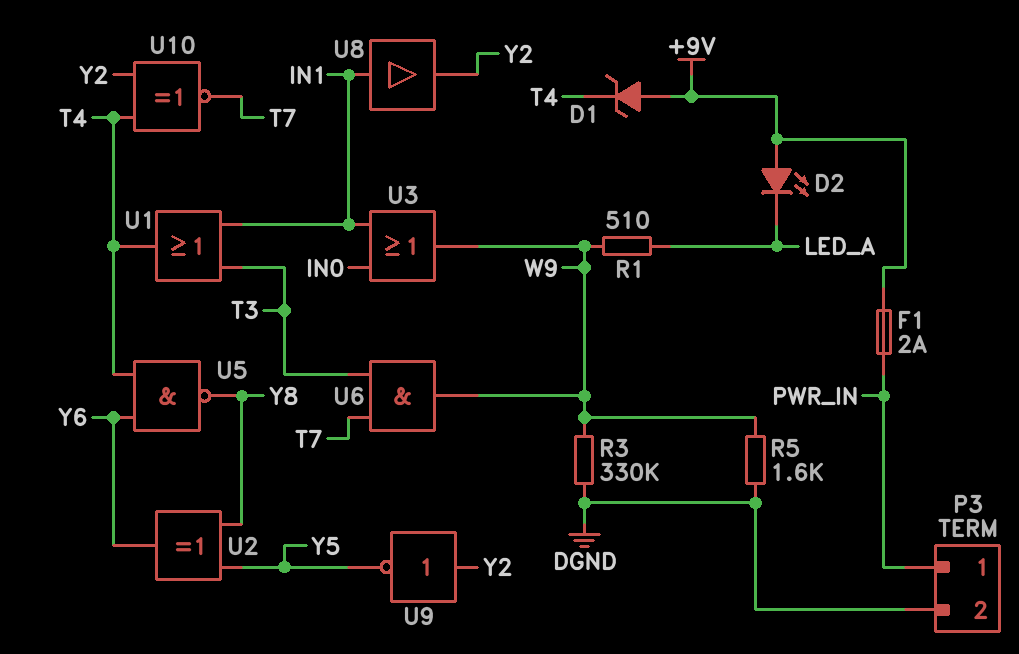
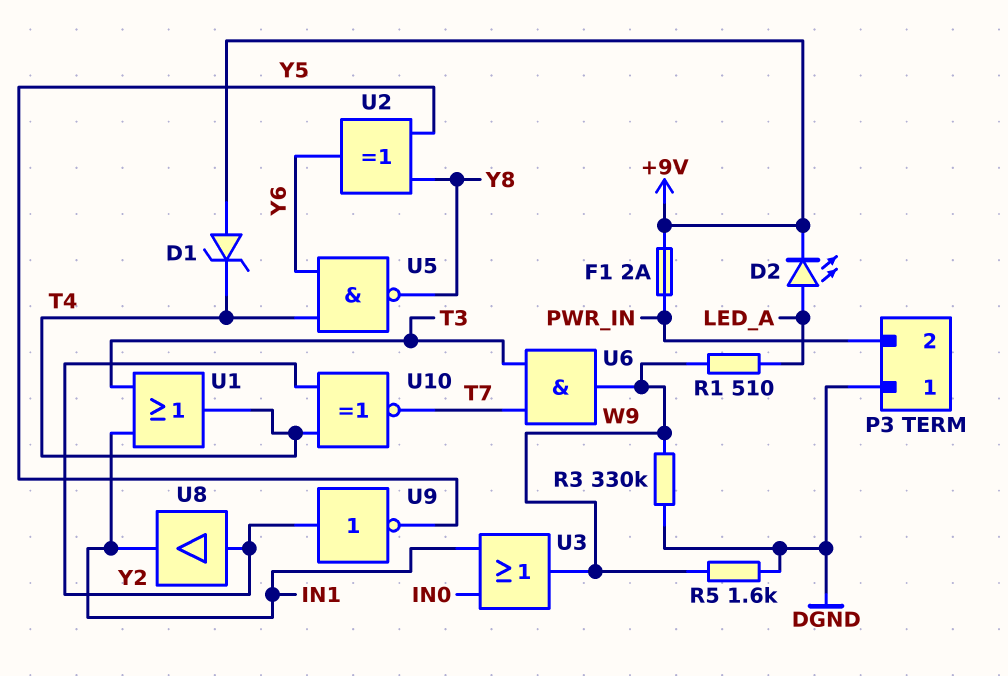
D2: LED (A +9V, K LED_A) -> LED (A LED_A, K +9V)
P3 pin 1: PWR_IN -> DGND
P3 pin 2: DGND -> PWR_IN
U8: buffer (in IN1, out Y2) -> buffer (in Y2, out IN1)

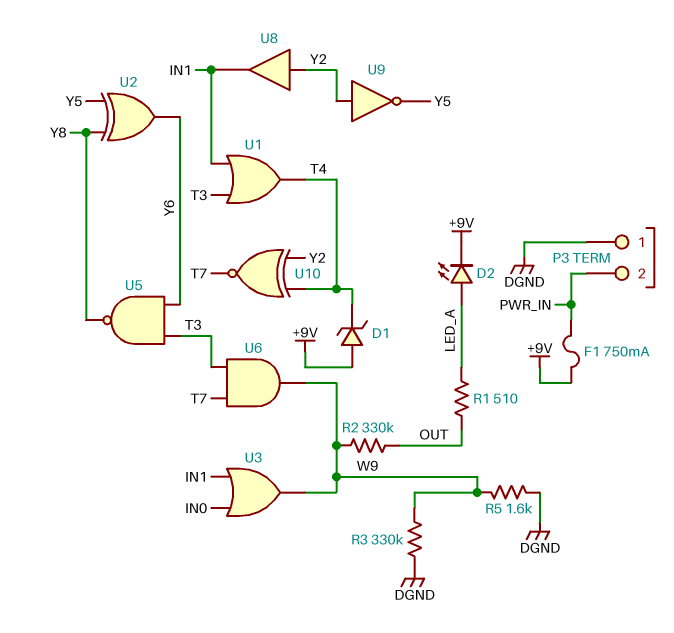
F1: 2A (+9V, PWR_IN) -> 750mA (+9V, PWR_IN)
R1: 510 (LED_A, W9) -> 510 (LED_A, OUT)
R2: none -> 330k (OUT, W9)
U5: NAND (in T4, in Y6, out Y8) -> NAND (in T3, in Y6, out Y8)

